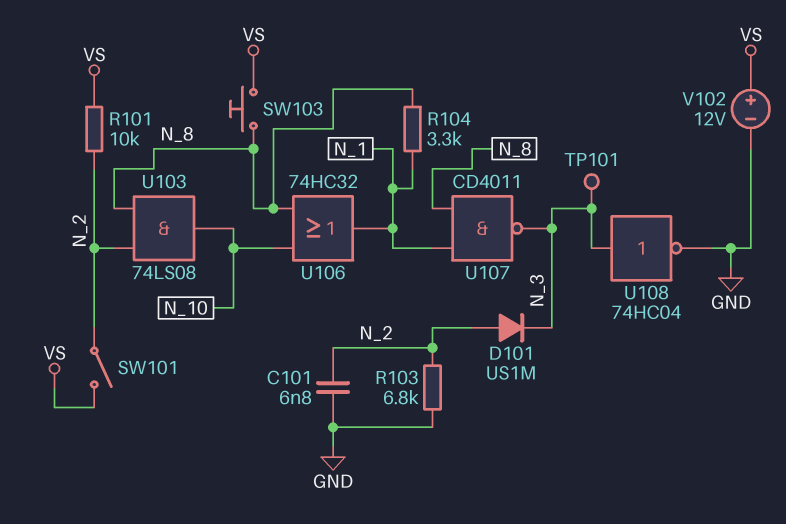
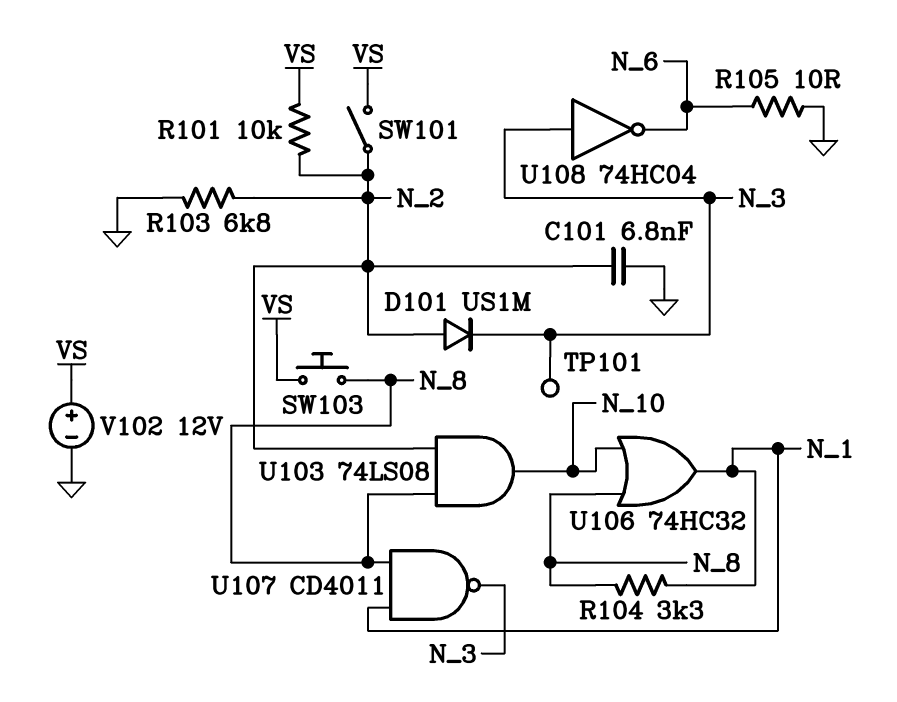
R105: none -> 10 (GND, N_6)
U108: NOT 74HC04 (in N_3, out GND) -> NOT 74HC04 (in N_3, out N_6)

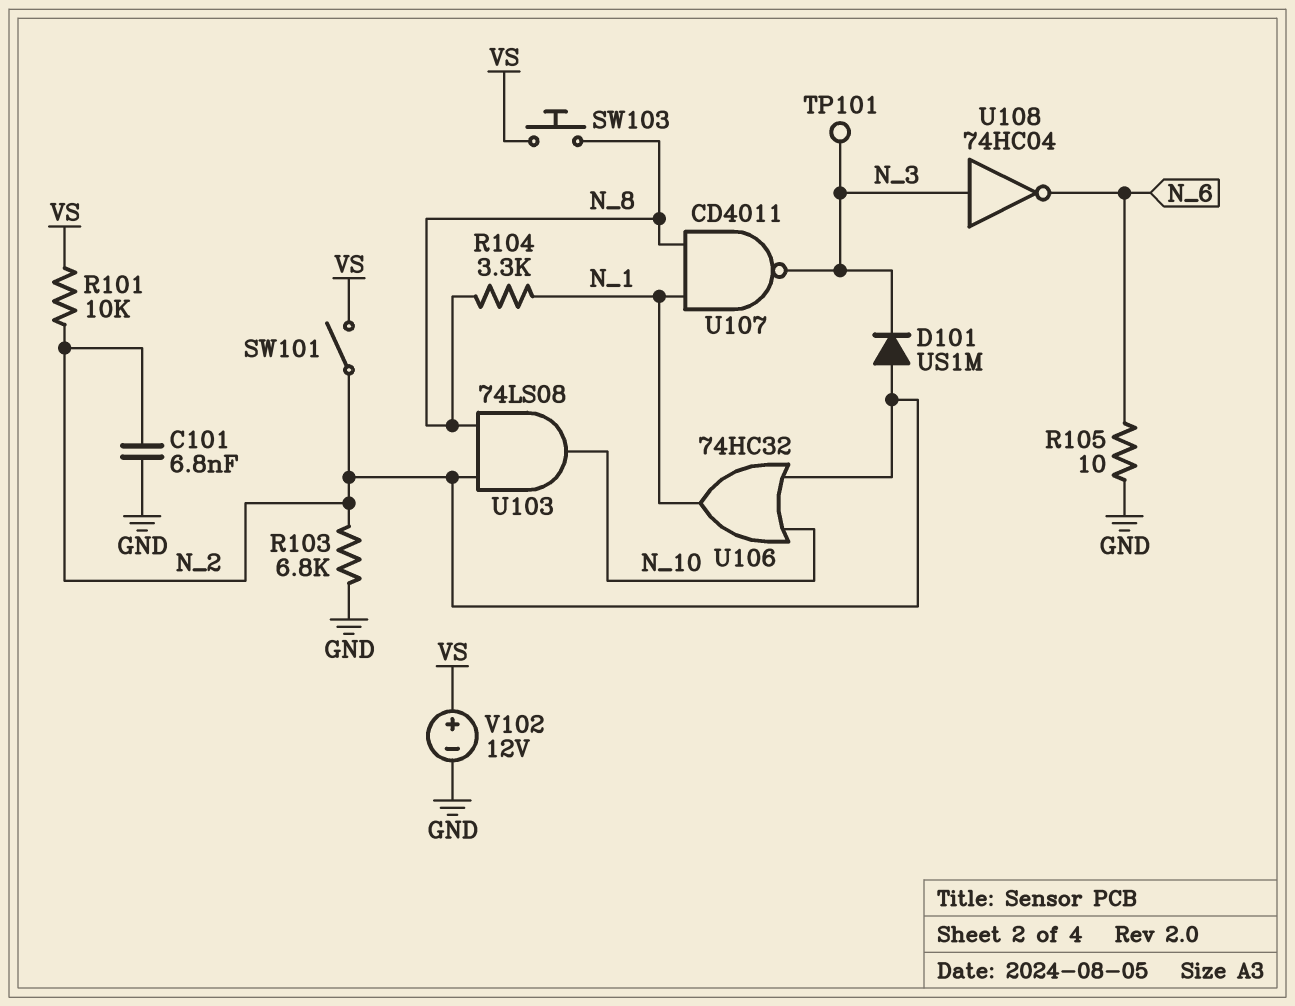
U106: OR 74HC32 (in N_8, in N_10, out N_1) -> OR 74HC32 (in N_2, in N_10, out N_1)

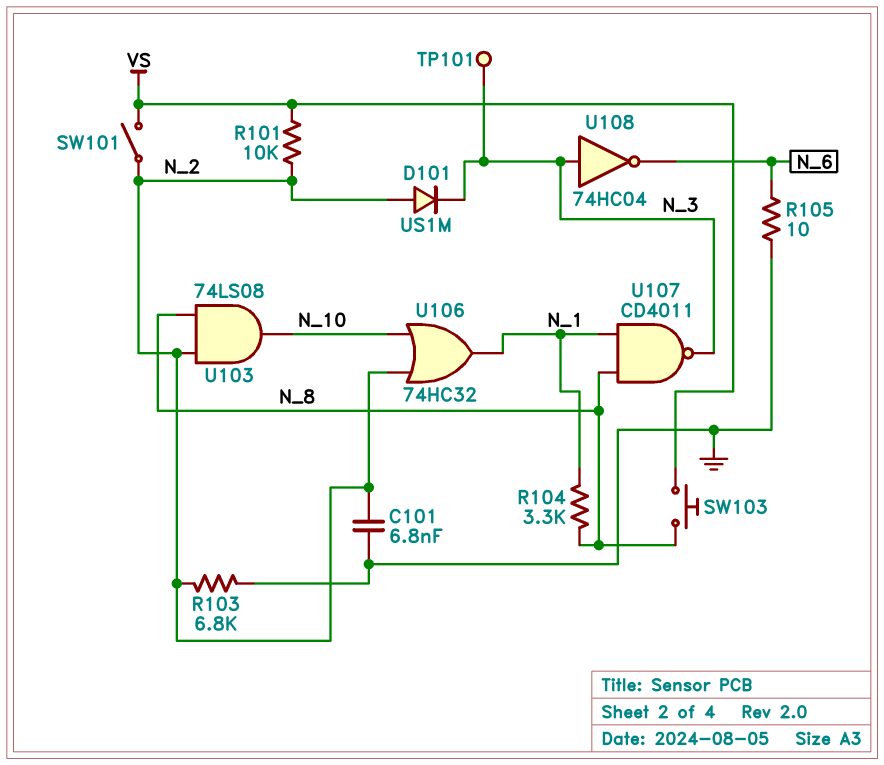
V102: 12V (plus VS, minus GND) -> none

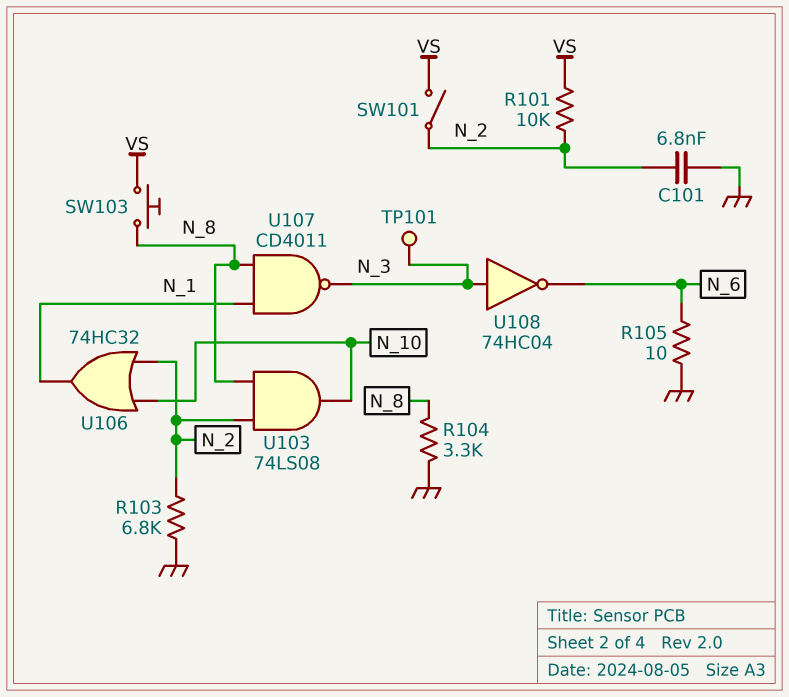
D101: diode US1M (A N_2, K N_3) -> none
R104: 3.3k (N_1, N_8) -> 3.3k (GND, N_8)

